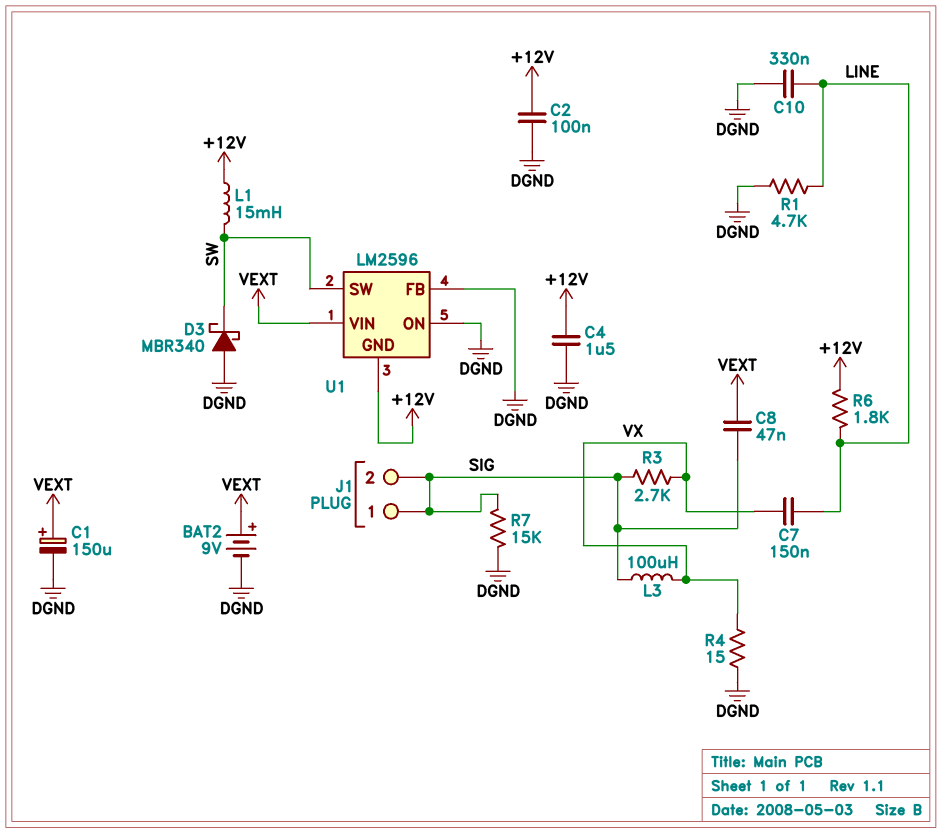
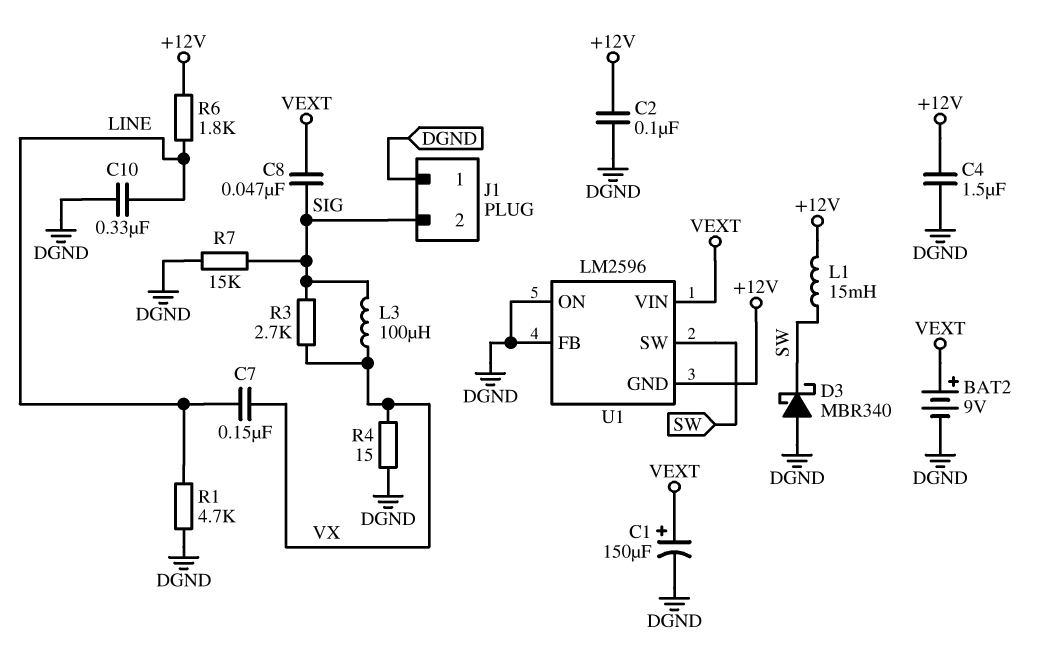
J1 pin 1: SIG -> DGND

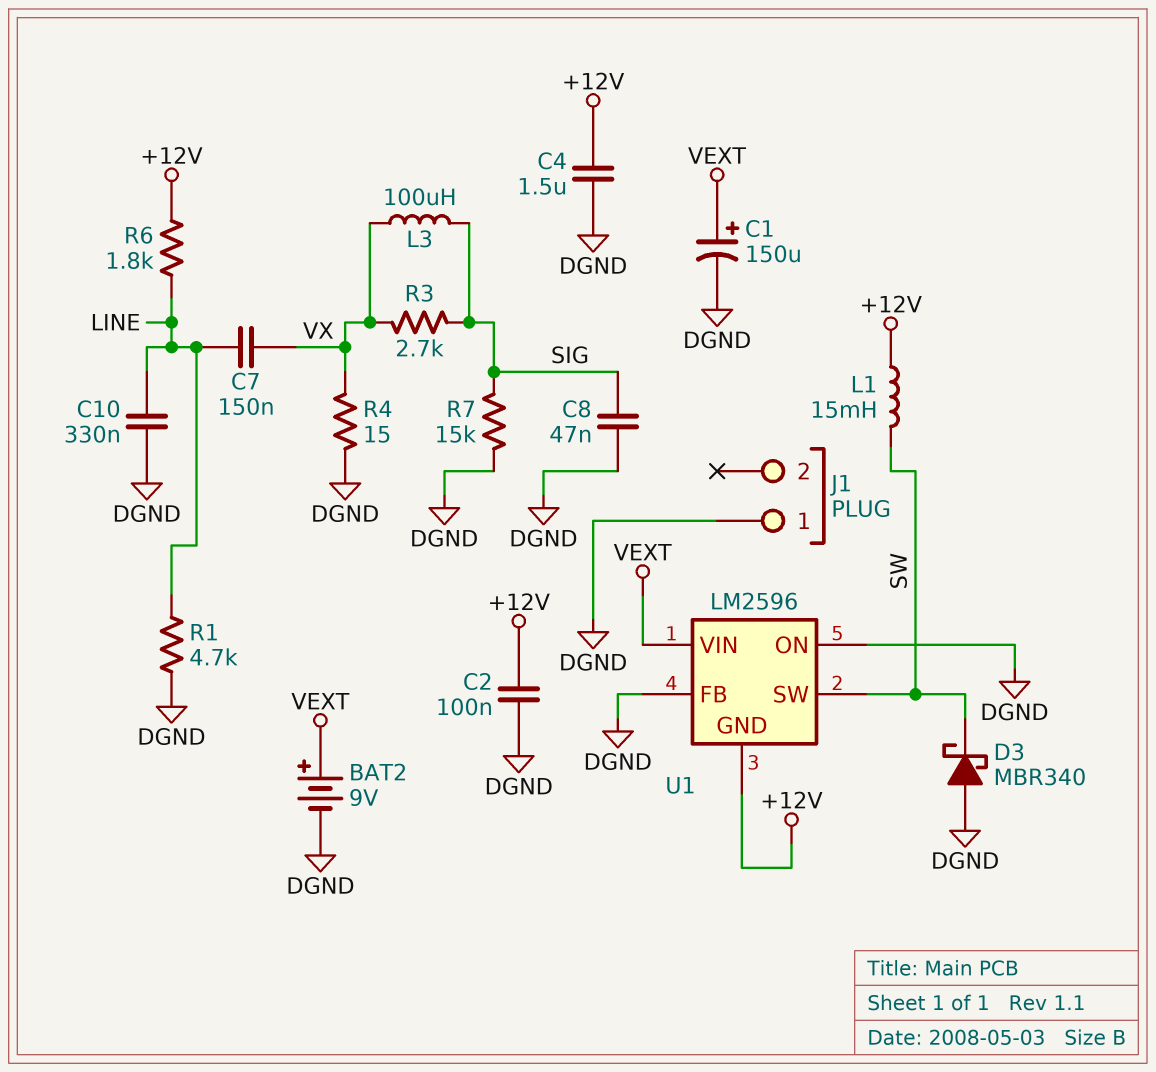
C8: 47nF (SIG, VEXT) -> 47nF (DGND, SIG)
J1 pin 2: SIG -> none

